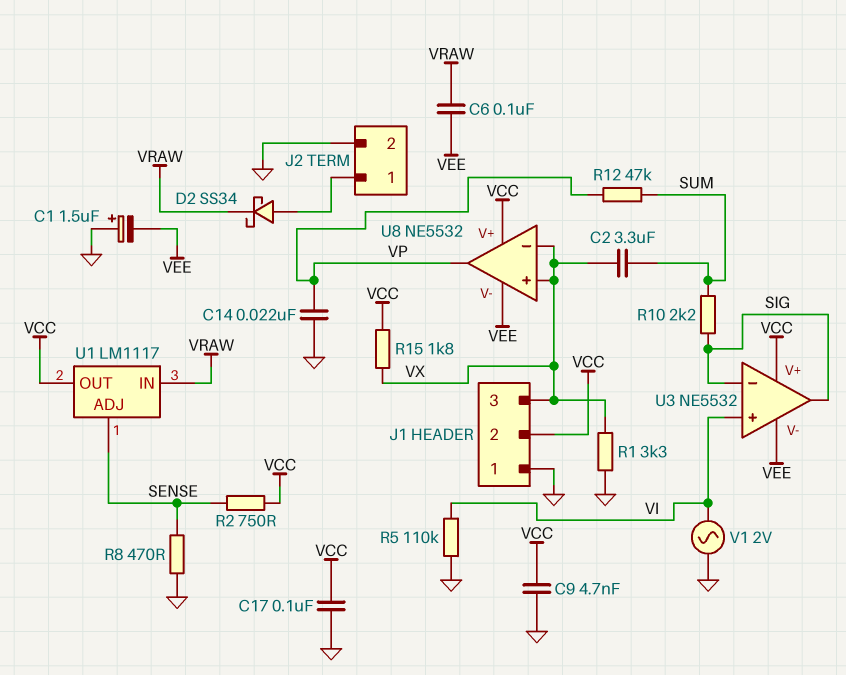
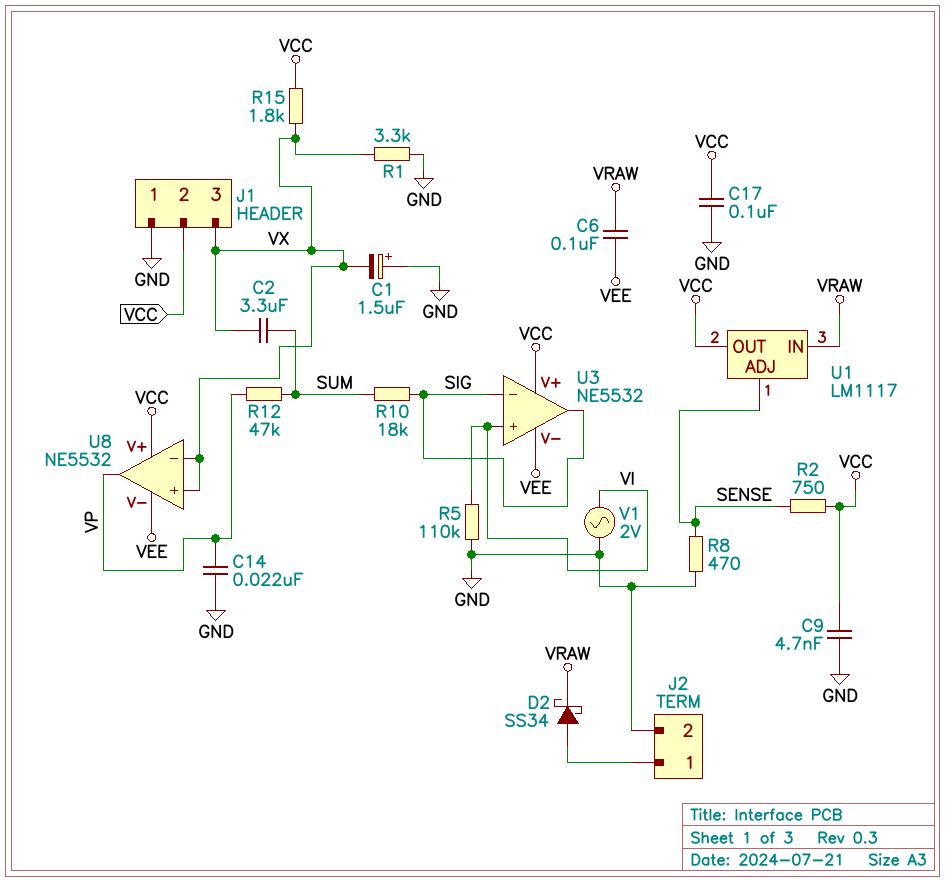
C1: 1.5uF (plus GND, minus VEE) -> 1.5uF (plus GND, minus VX)
R10: 2.2k (SIG, SUM) -> 18k (SIG, SUM)

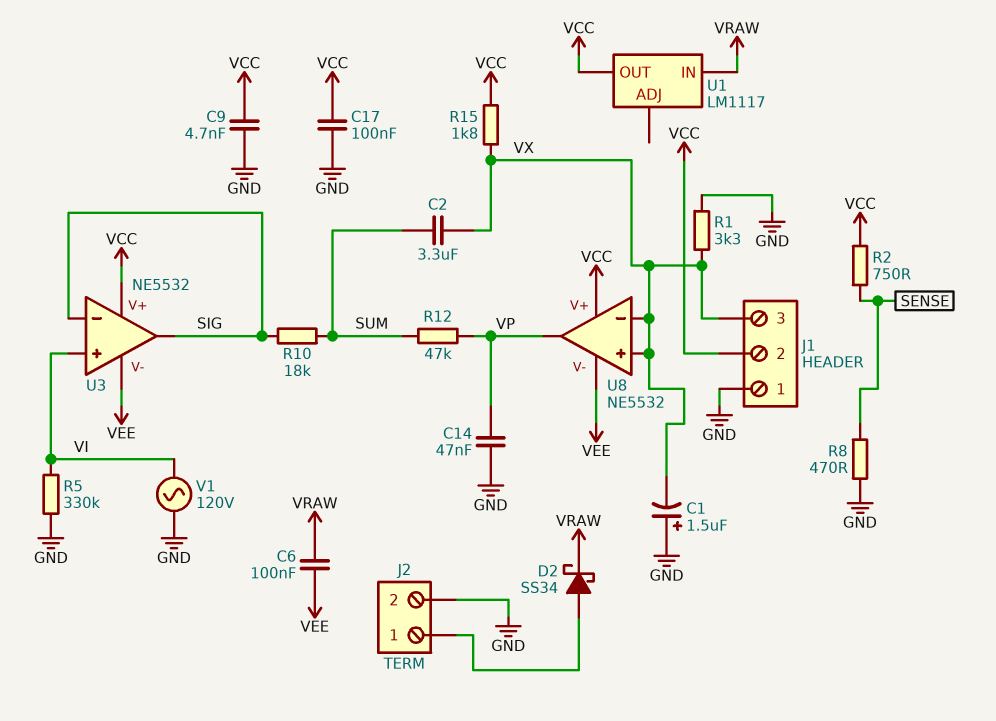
C14: 22nF (GND, VP) -> 47nF (GND, VP)
R5: 110k (GND, VI) -> 330k (GND, VI)
U1 pin ADJ: SENSE -> none
V1: AC 2V (GND, VI) -> AC 120V (GND, VI)

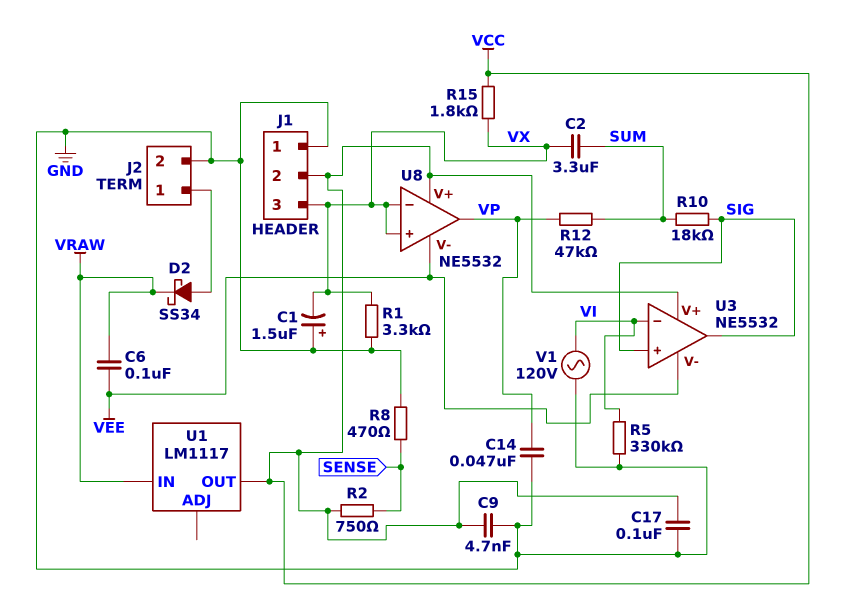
U3 pin in+: VI -> SIG
U3 pin in-: SIG -> VI

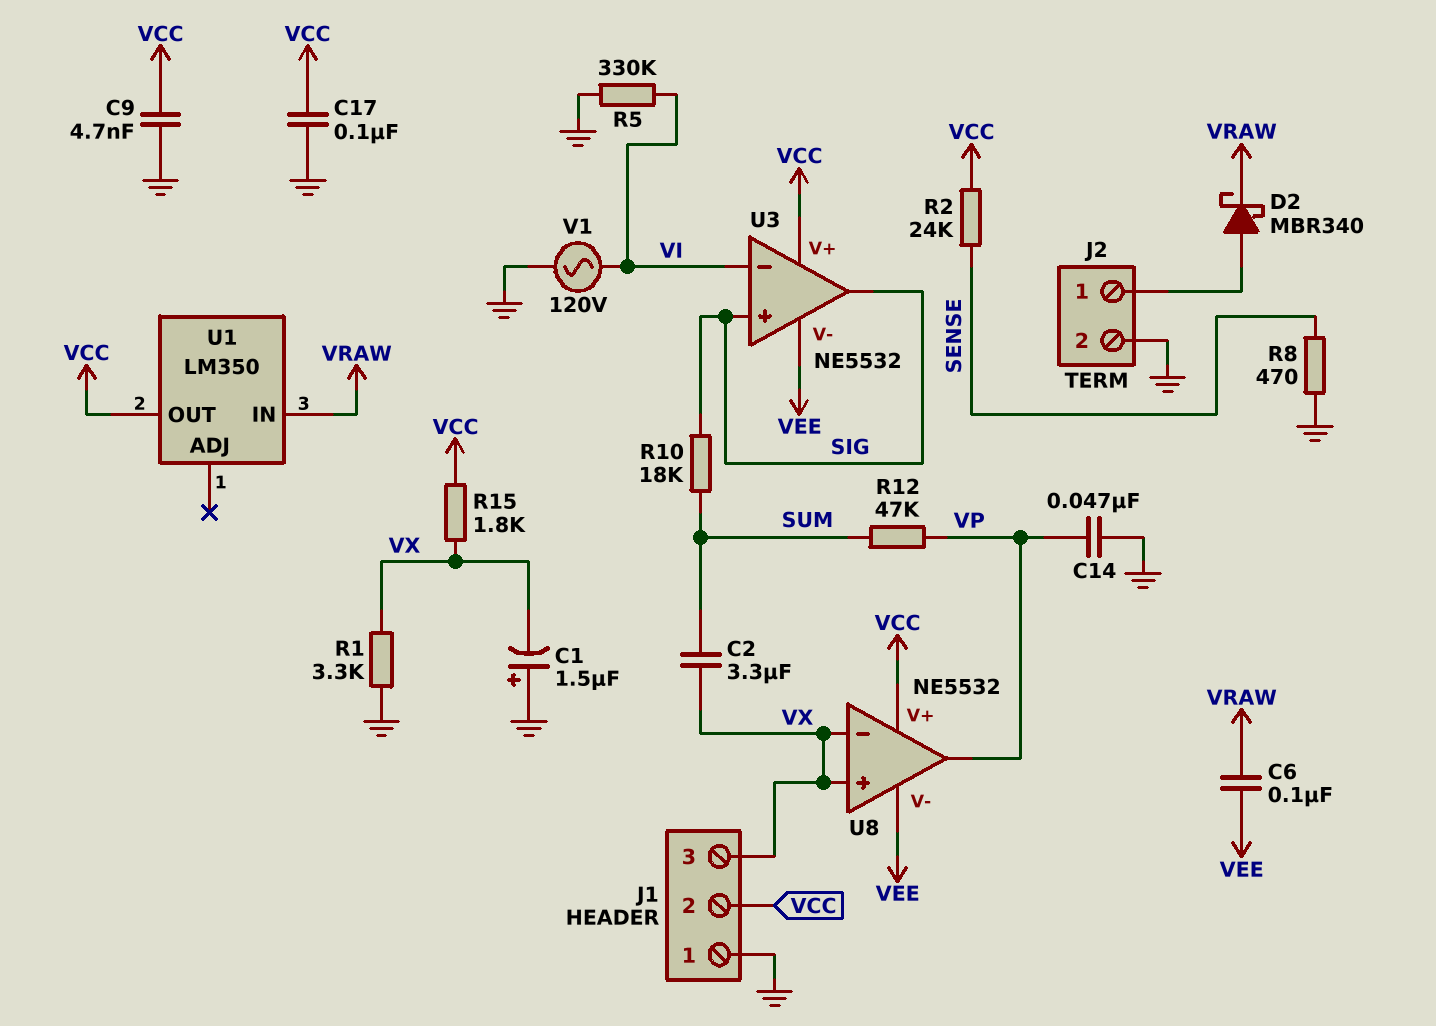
D2: schottky SS34 (A J2/1, K VRAW) -> schottky MBR340 (A J2/1, K VRAW)
R2: 750 (SENSE, VCC) -> 24k (SENSE, VCC)
U1: LM1117 -> LM350

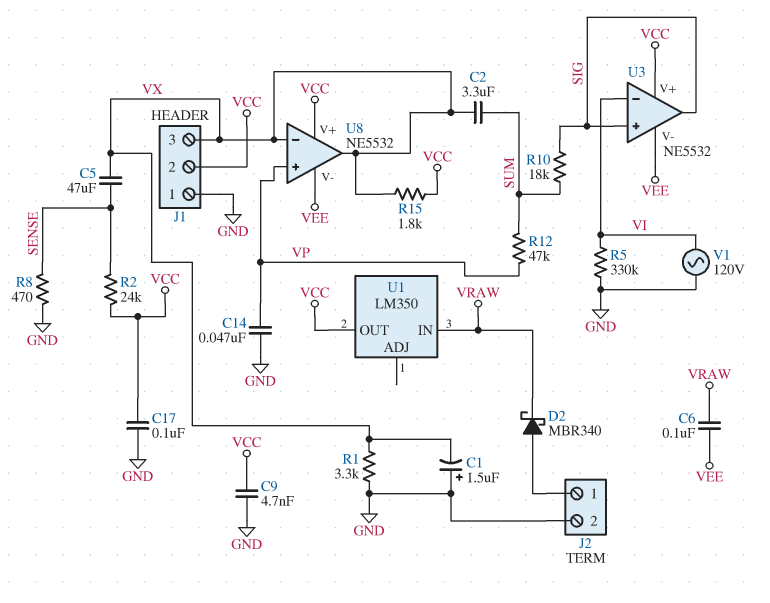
C5: none -> 47uF (SENSE, VX)
U8 pin in+: VX -> VP
U8 pin out: VP -> VX

